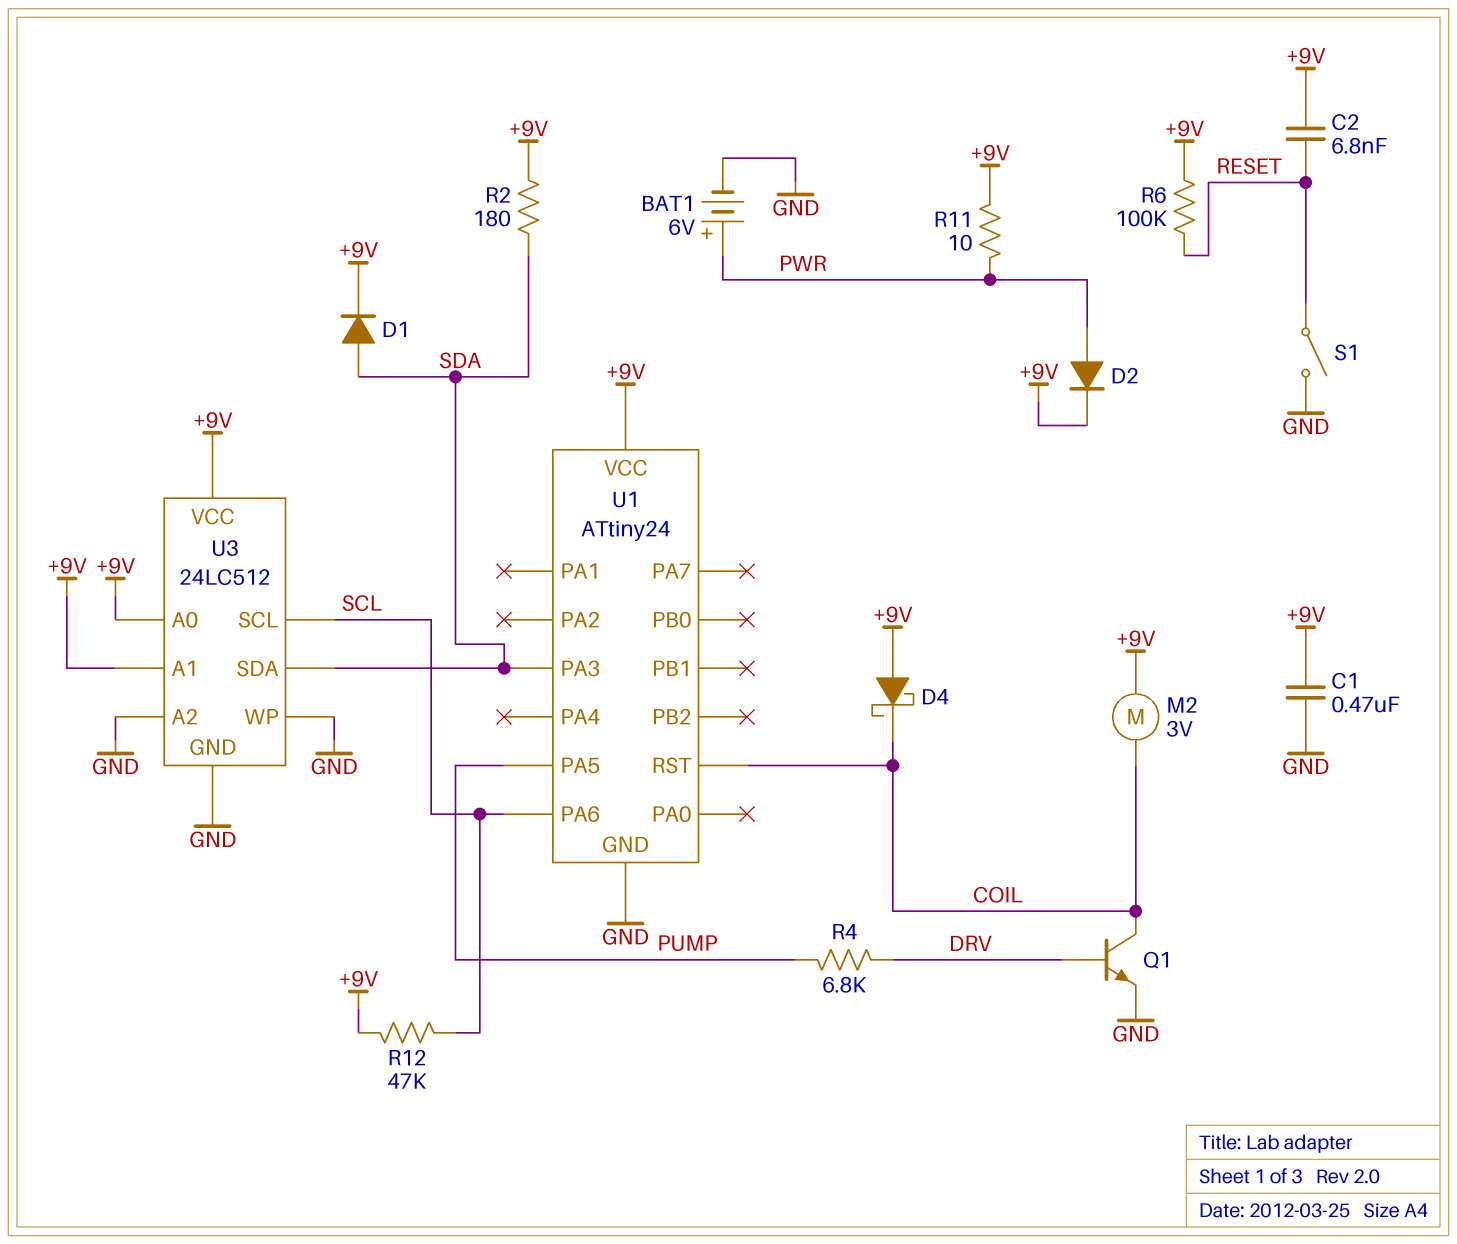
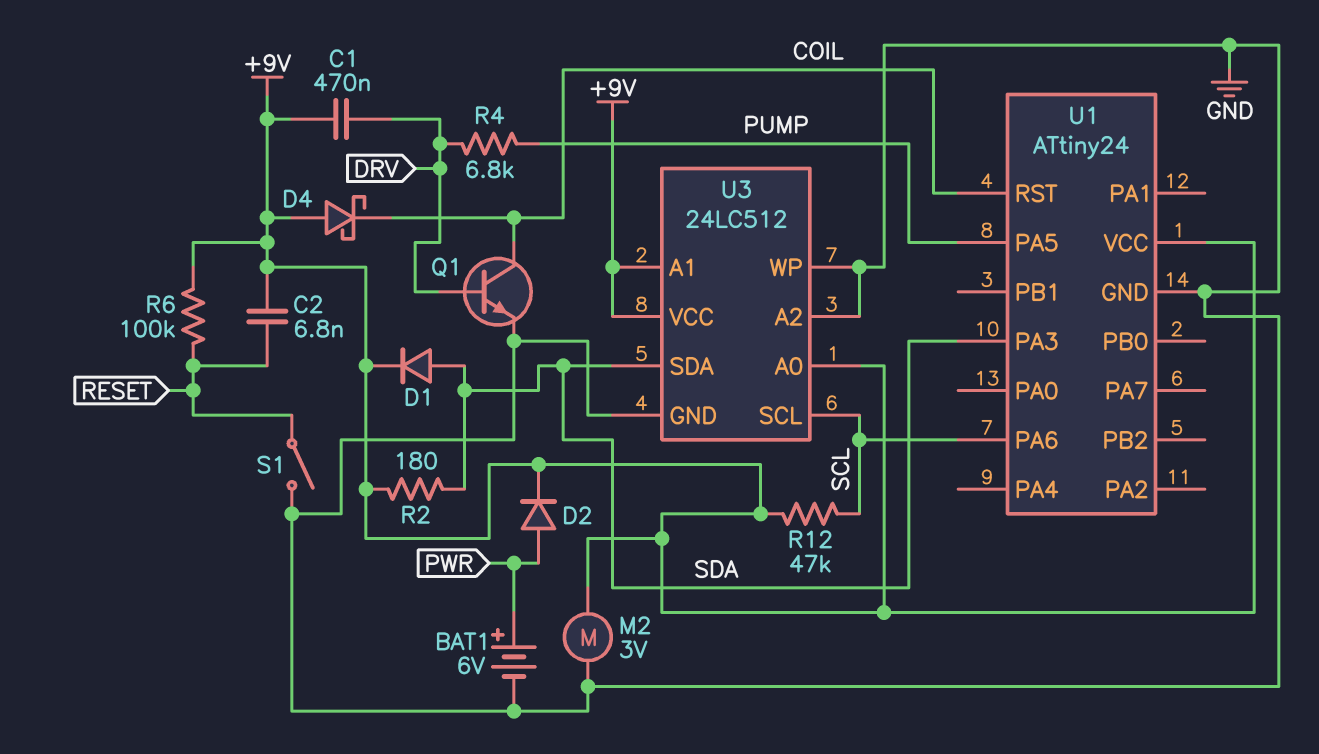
C1: 470nF (+9V, GND) -> 470nF (+9V, DRV)
M2: motor 3V (+9V, COIL) -> motor 3V (+9V, GND)
R11: 10 (+9V, PWR) -> none

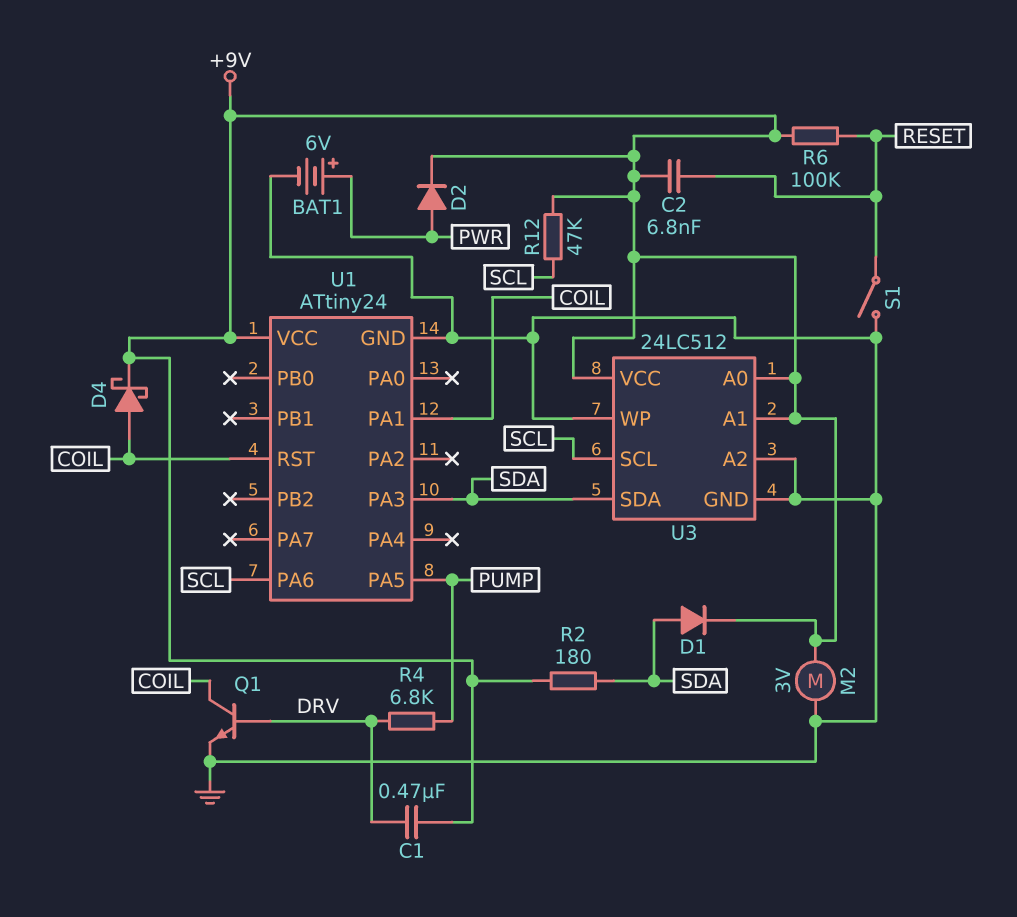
D4: schottky (A +9V, K COIL) -> schottky (A COIL, K +9V)
U1 pin PA1: none -> COIL

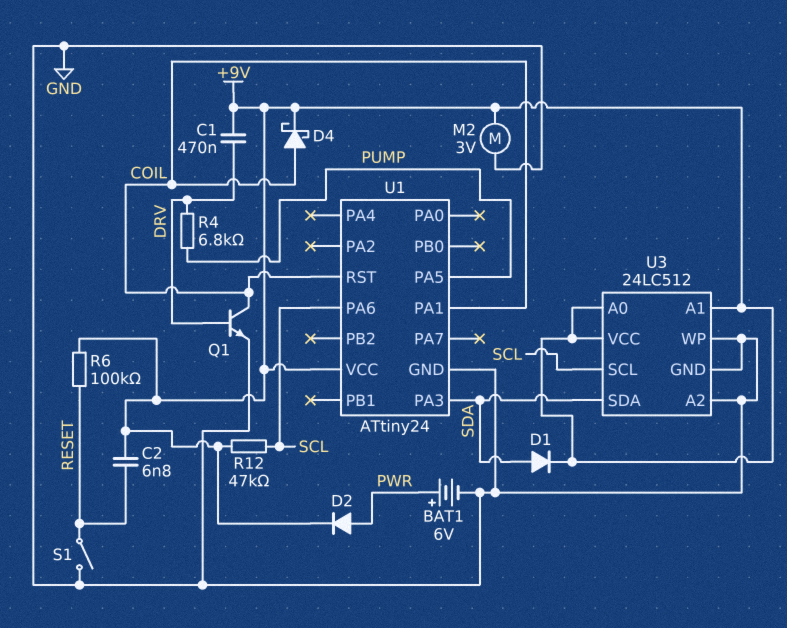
R2: 180 (+9V, SDA) -> none

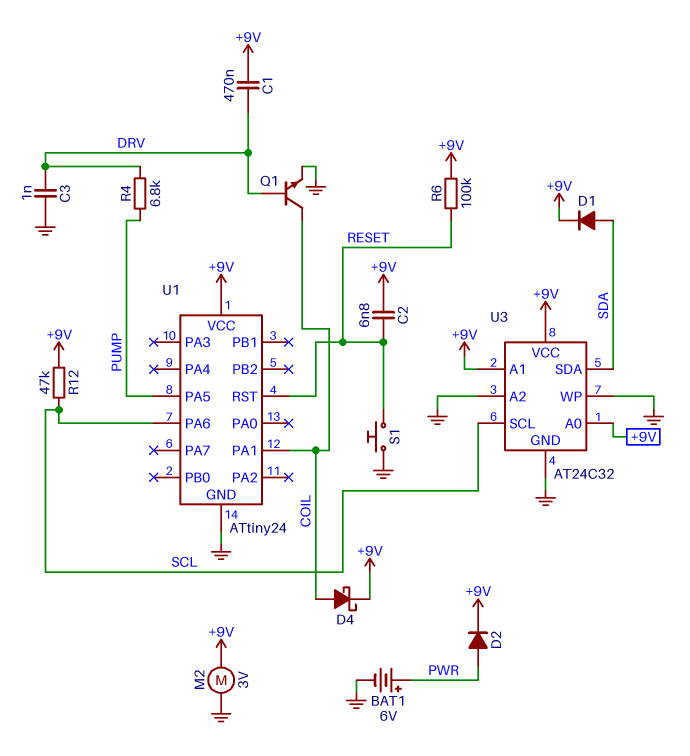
C3: none -> 1nF (DRV, GND)
S1: switch (GND, RESET) -> button (GND, RESET)
U1 pin PA3: SDA -> none
U1 pin RST: COIL -> RESET
U3: 24LC512 -> AT24C32

